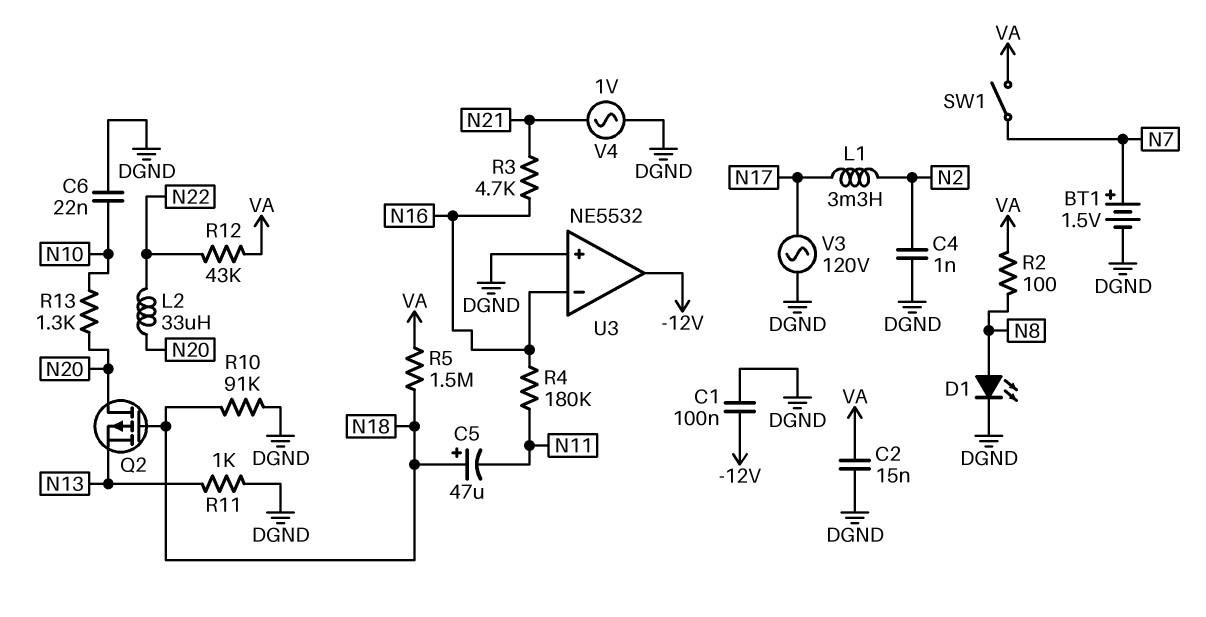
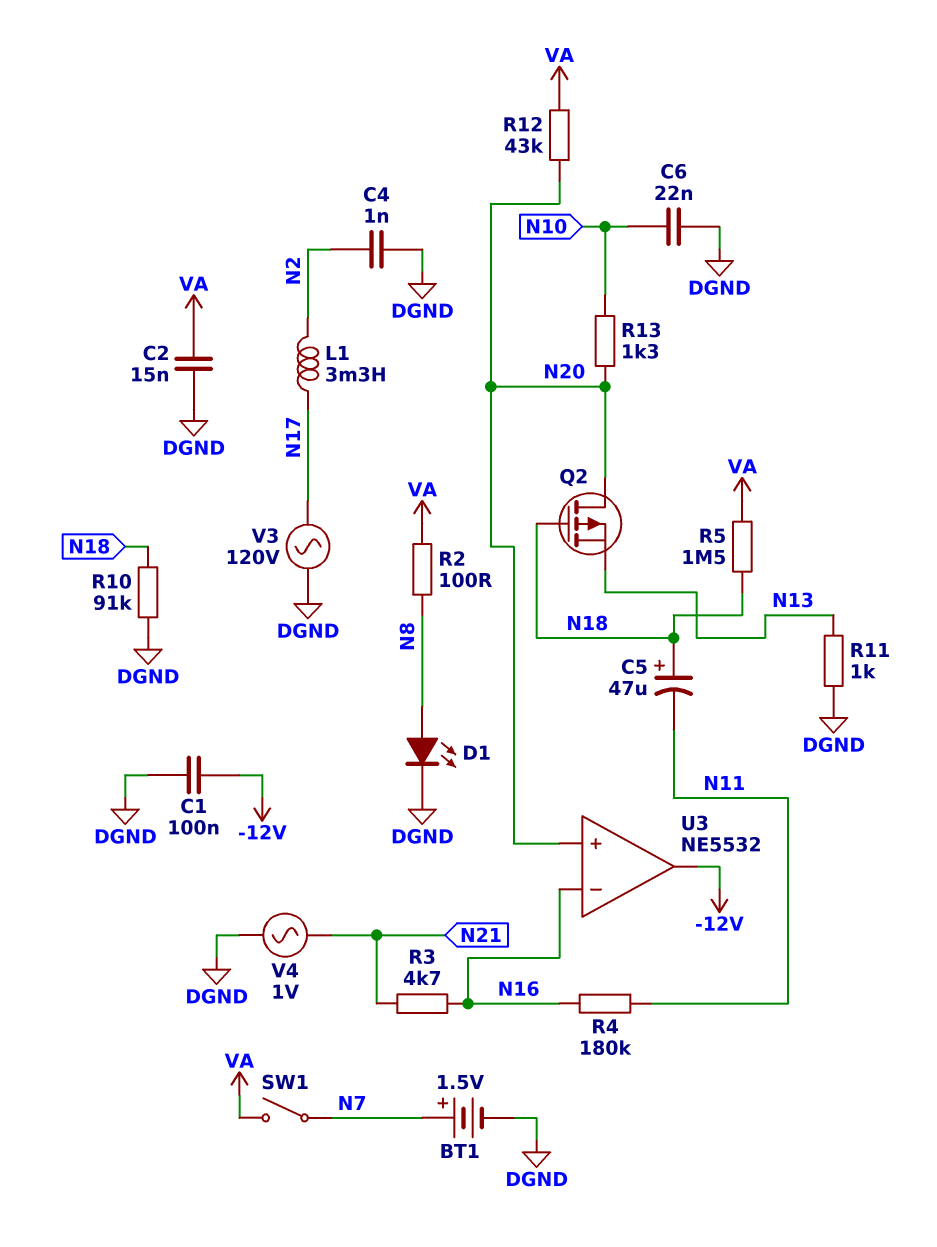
L2: 33uH (N20, N22) -> none
R12: 43k (N22, VA) -> 43k (N20, VA)
U3 pin in+: DGND -> N20

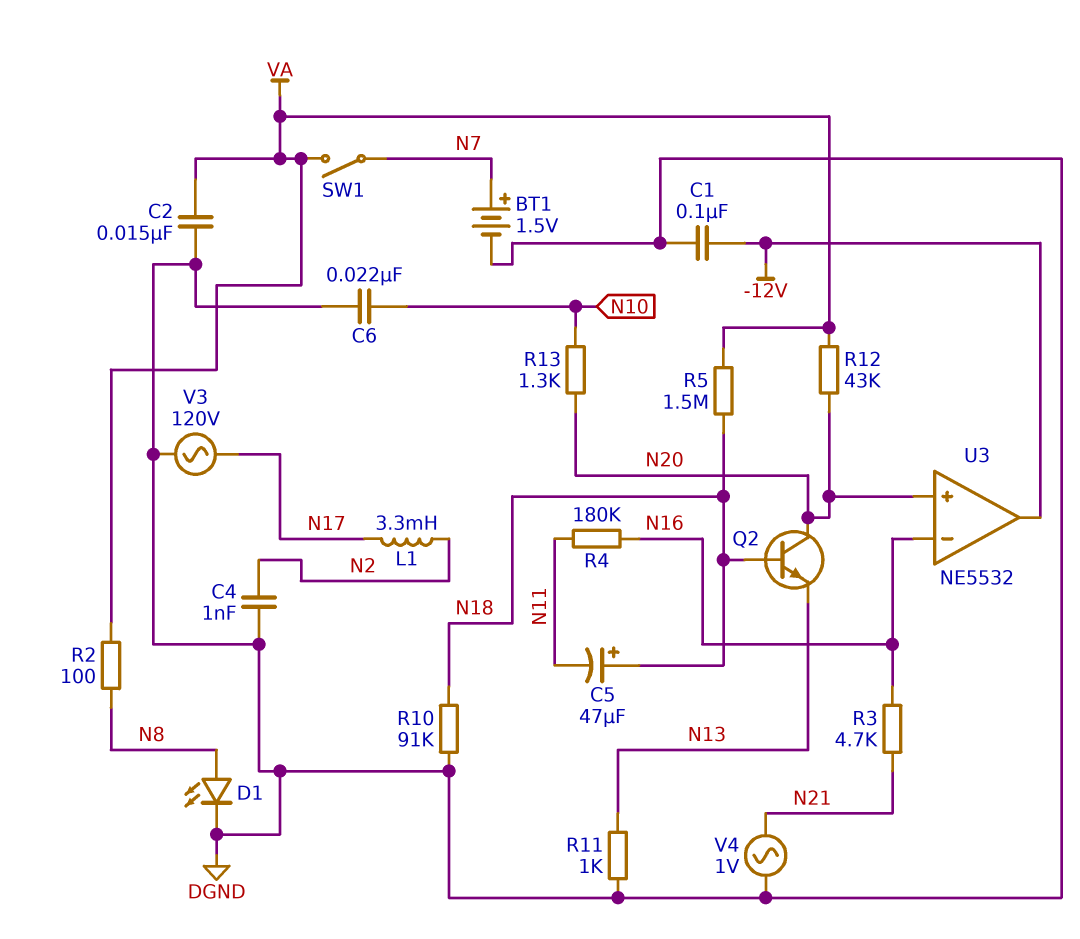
Q2: PMOS (G N18, D N20, S N13) -> NPN (B N18, C N20, E N13)

